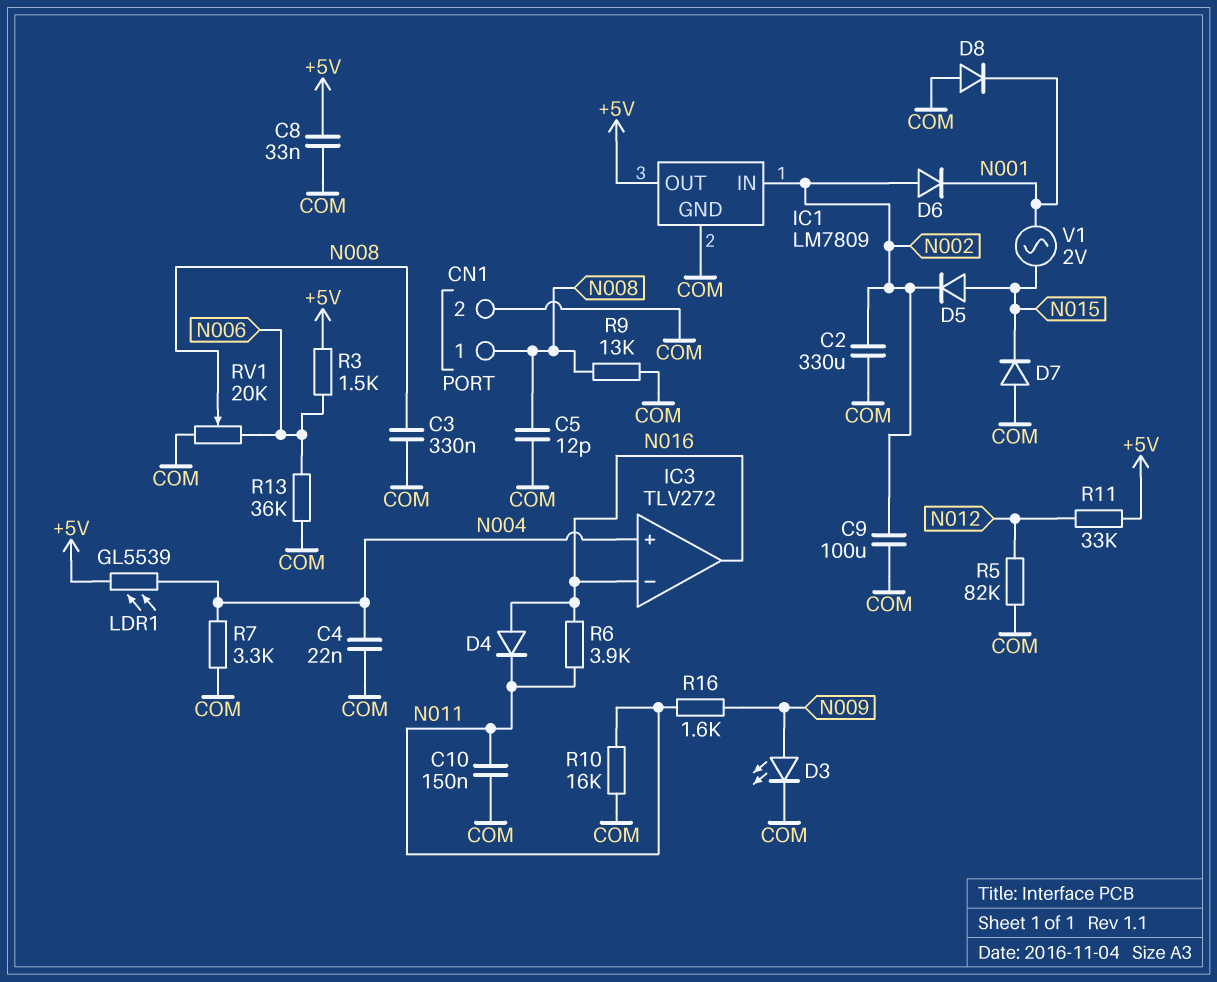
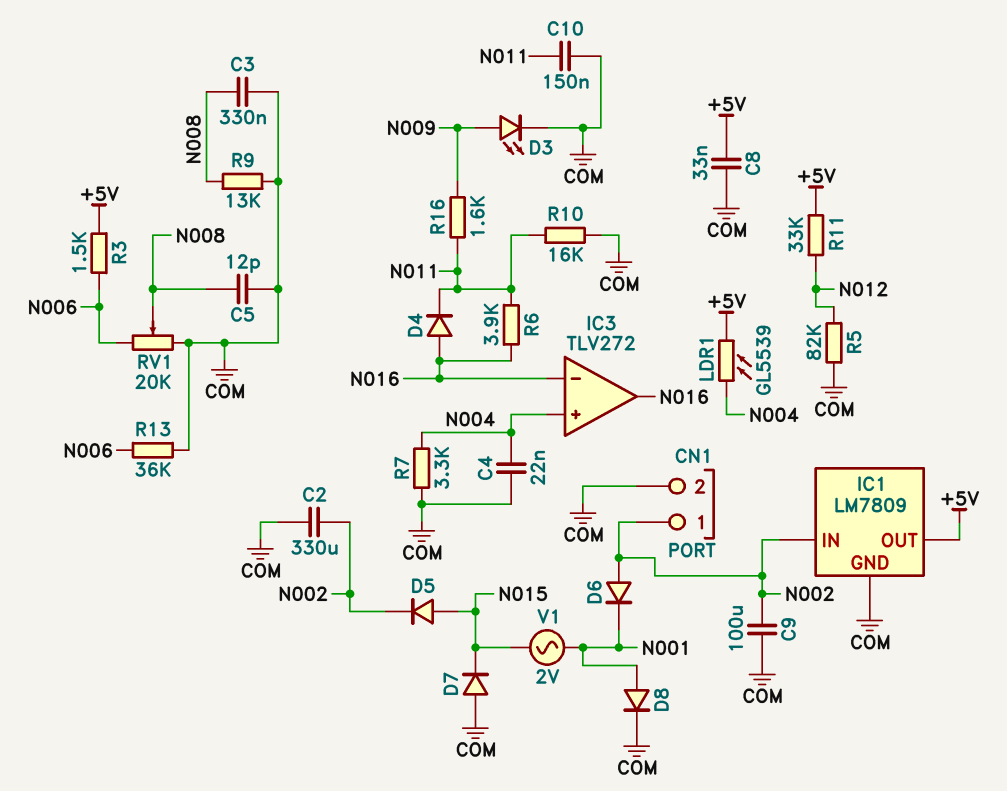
CN1 pin 1: N008 -> N002
D8: diode (A COM, K N001) -> diode (A N001, K COM)

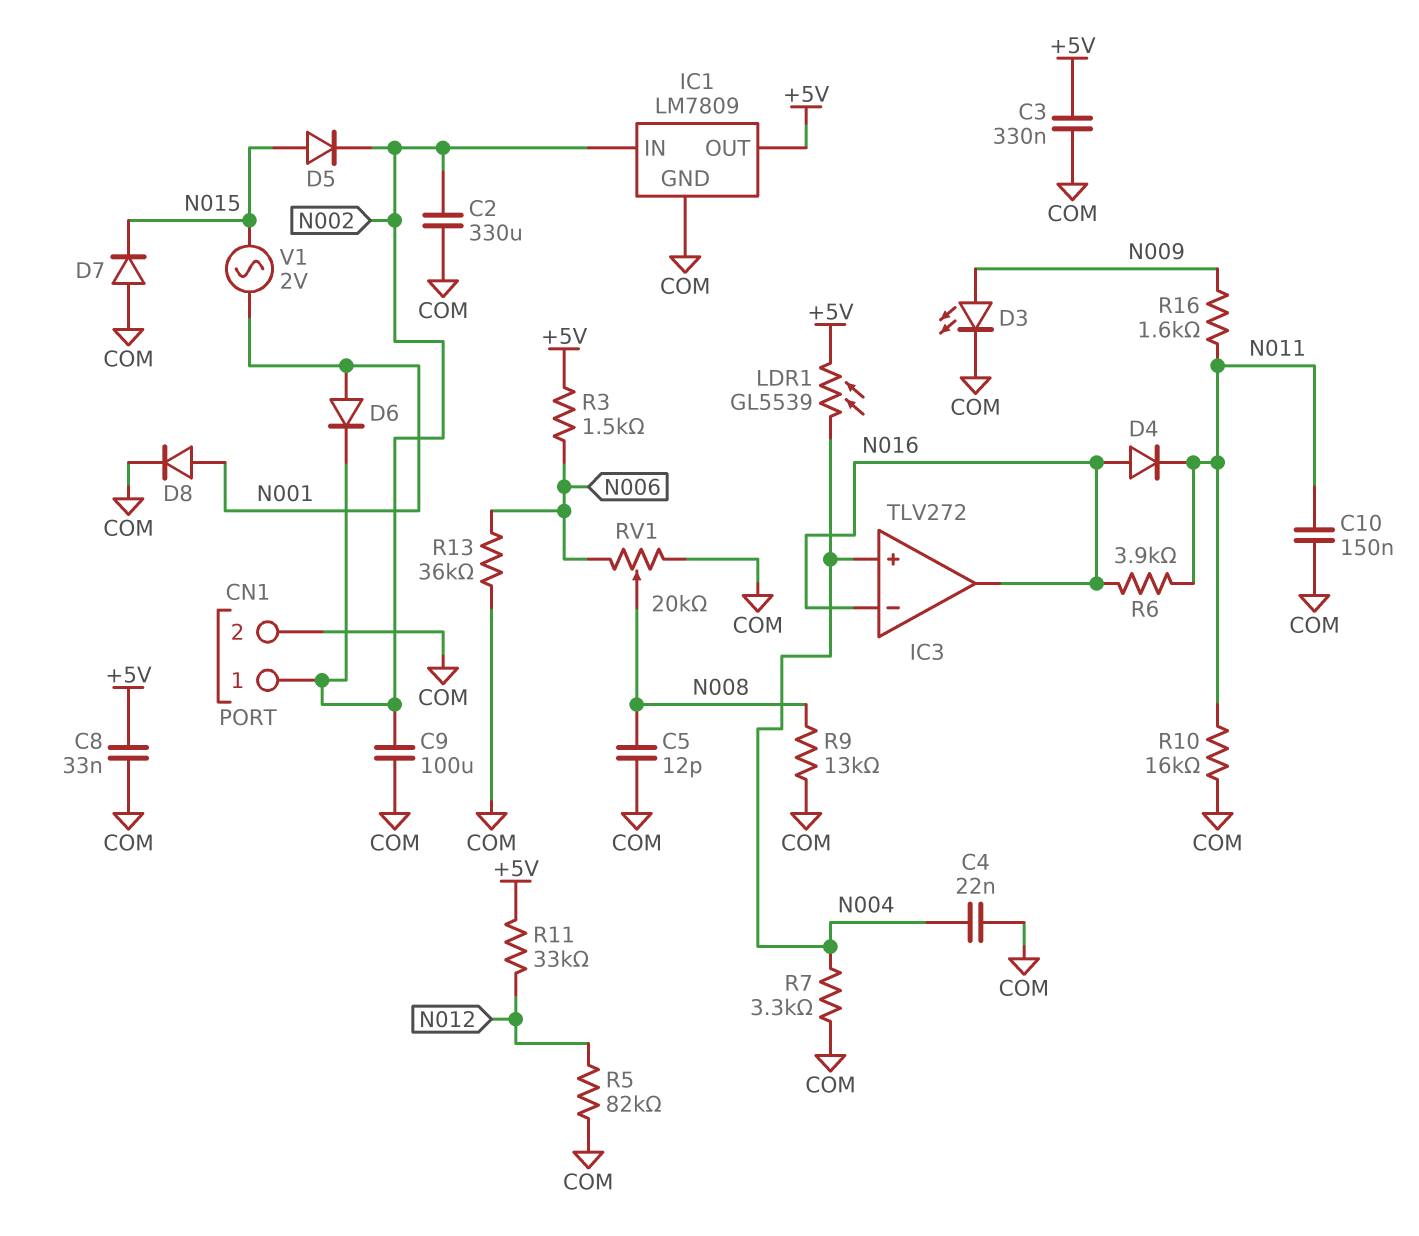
C3: 330nF (COM, N008) -> 330nF (+5V, COM)
D6: diode (A N002, K N001) -> diode (A N001, K N002)

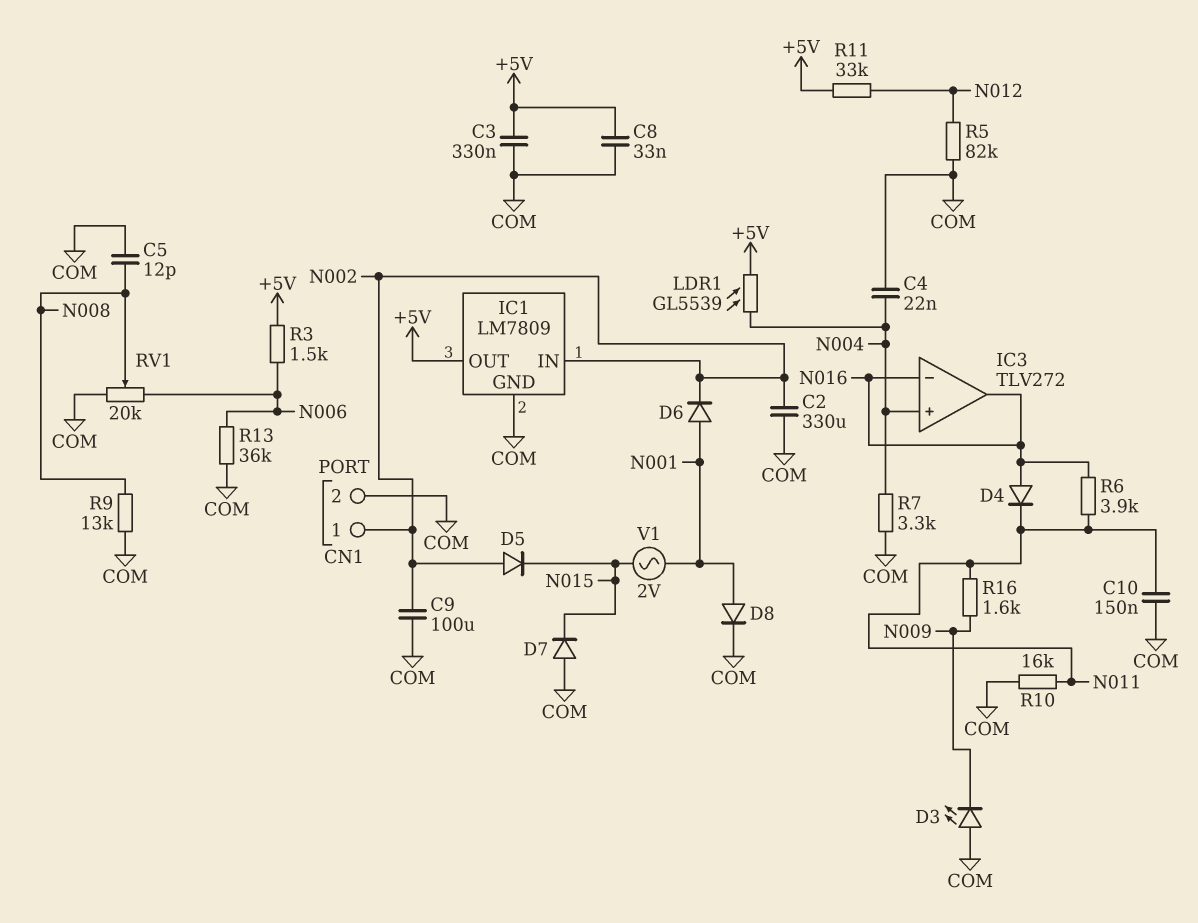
D3: LED (A N009, K COM) -> LED (A COM, K N009)
D5: diode (A N015, K N002) -> diode (A N002, K N015)

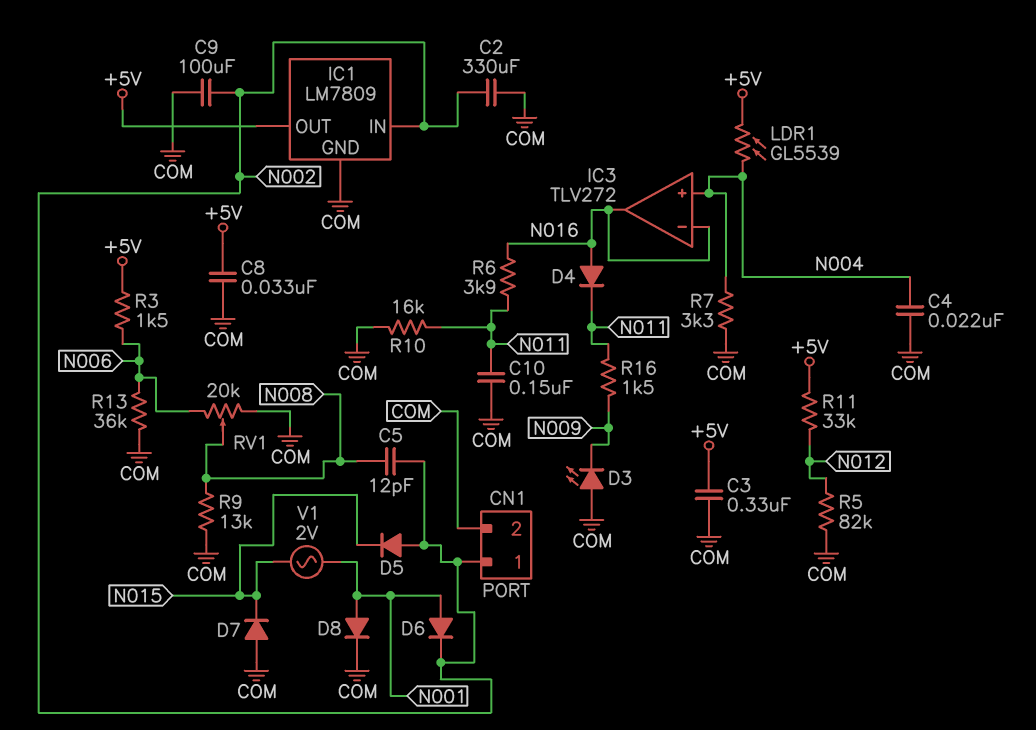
C5: 12pF (COM, N008) -> 12pF (N002, N008)
R16: 1.6k (N009, N011) -> 1.5k (N009, N011)

